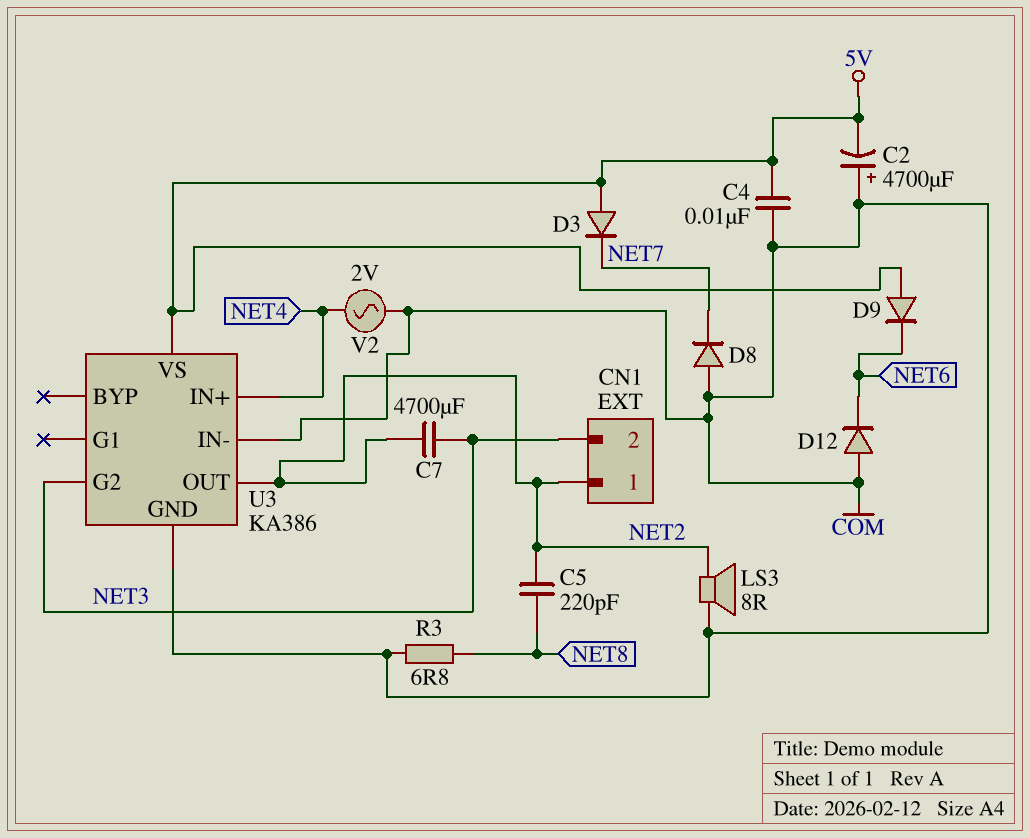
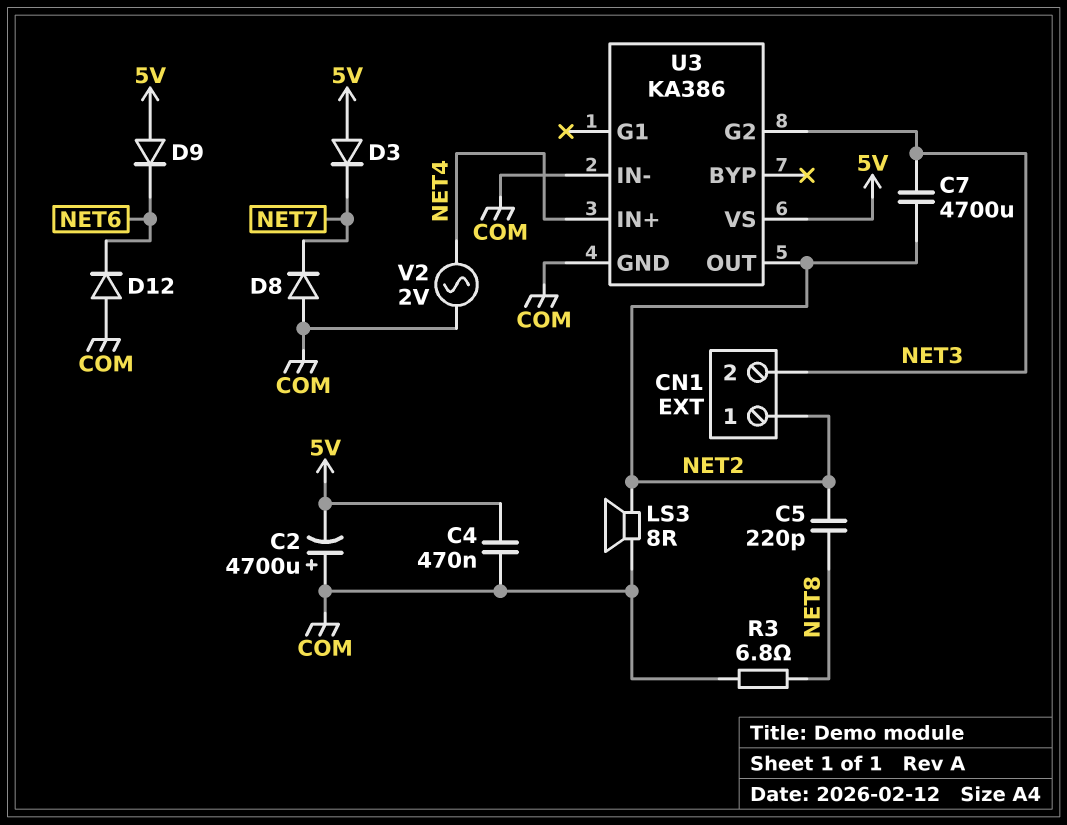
C4: 10nF (5V, COM) -> 470nF (5V, COM)

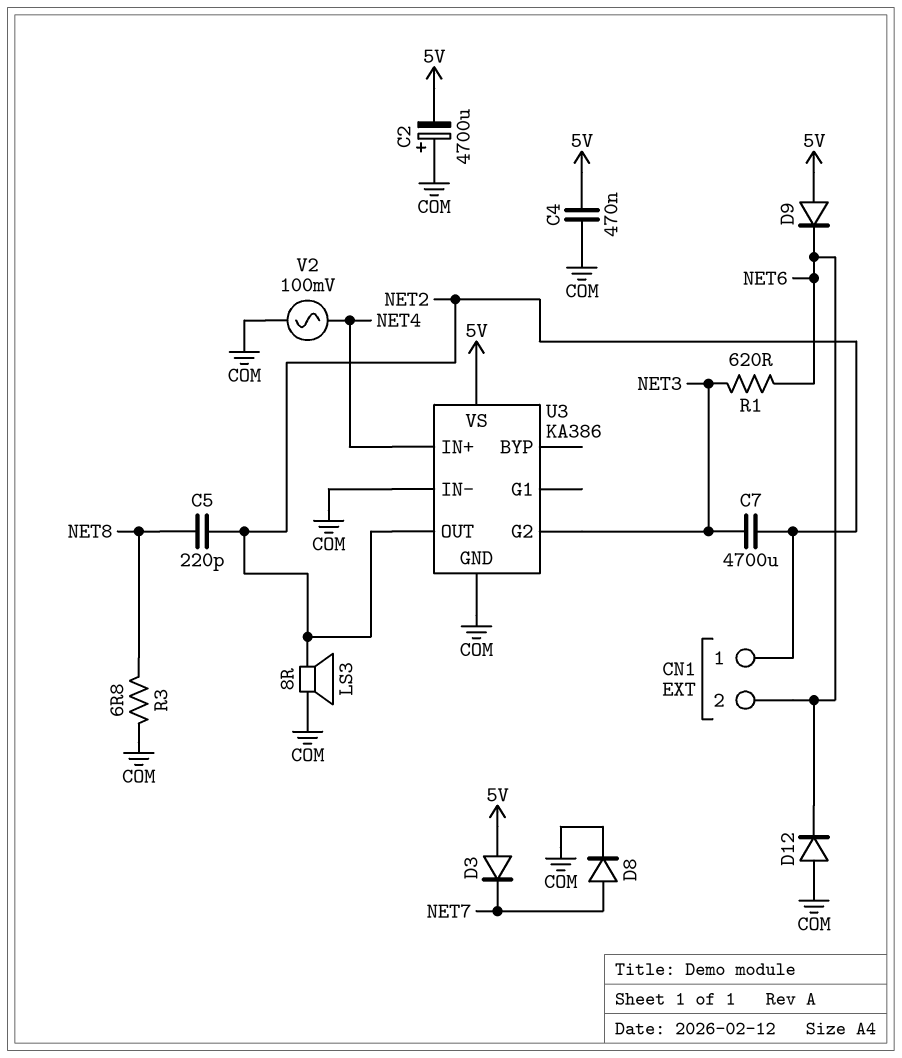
CN1 pin 2: NET3 -> NET6
D8: diode (A COM, K NET7) -> diode (A NET7, K COM)
R1: none -> 620 (NET3, NET6)
V2: AC 2V (COM, NET4) -> AC 100mV (COM, NET4)

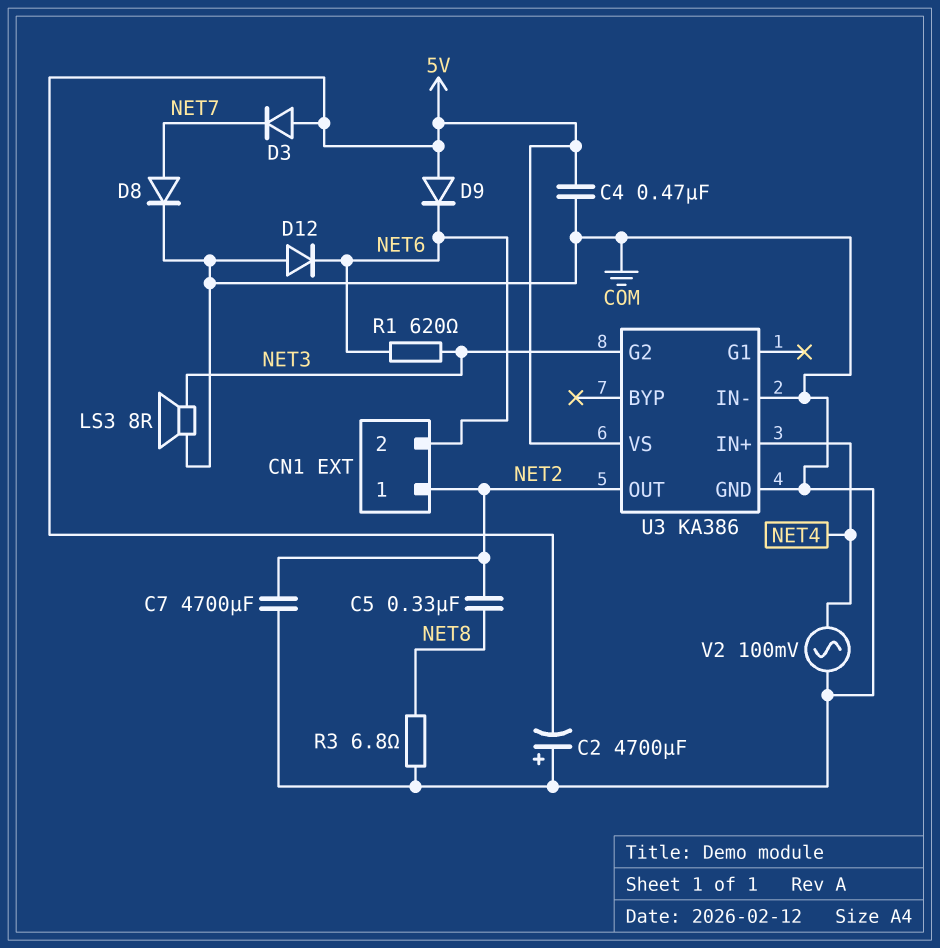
C5: 220pF (NET2, NET8) -> 330nF (NET2, NET8)
C7: 4700uF (NET2, NET3) -> 4700uF (COM, NET2)
LS3: speaker 8R (COM, NET2) -> speaker 8R (COM, NET3)

